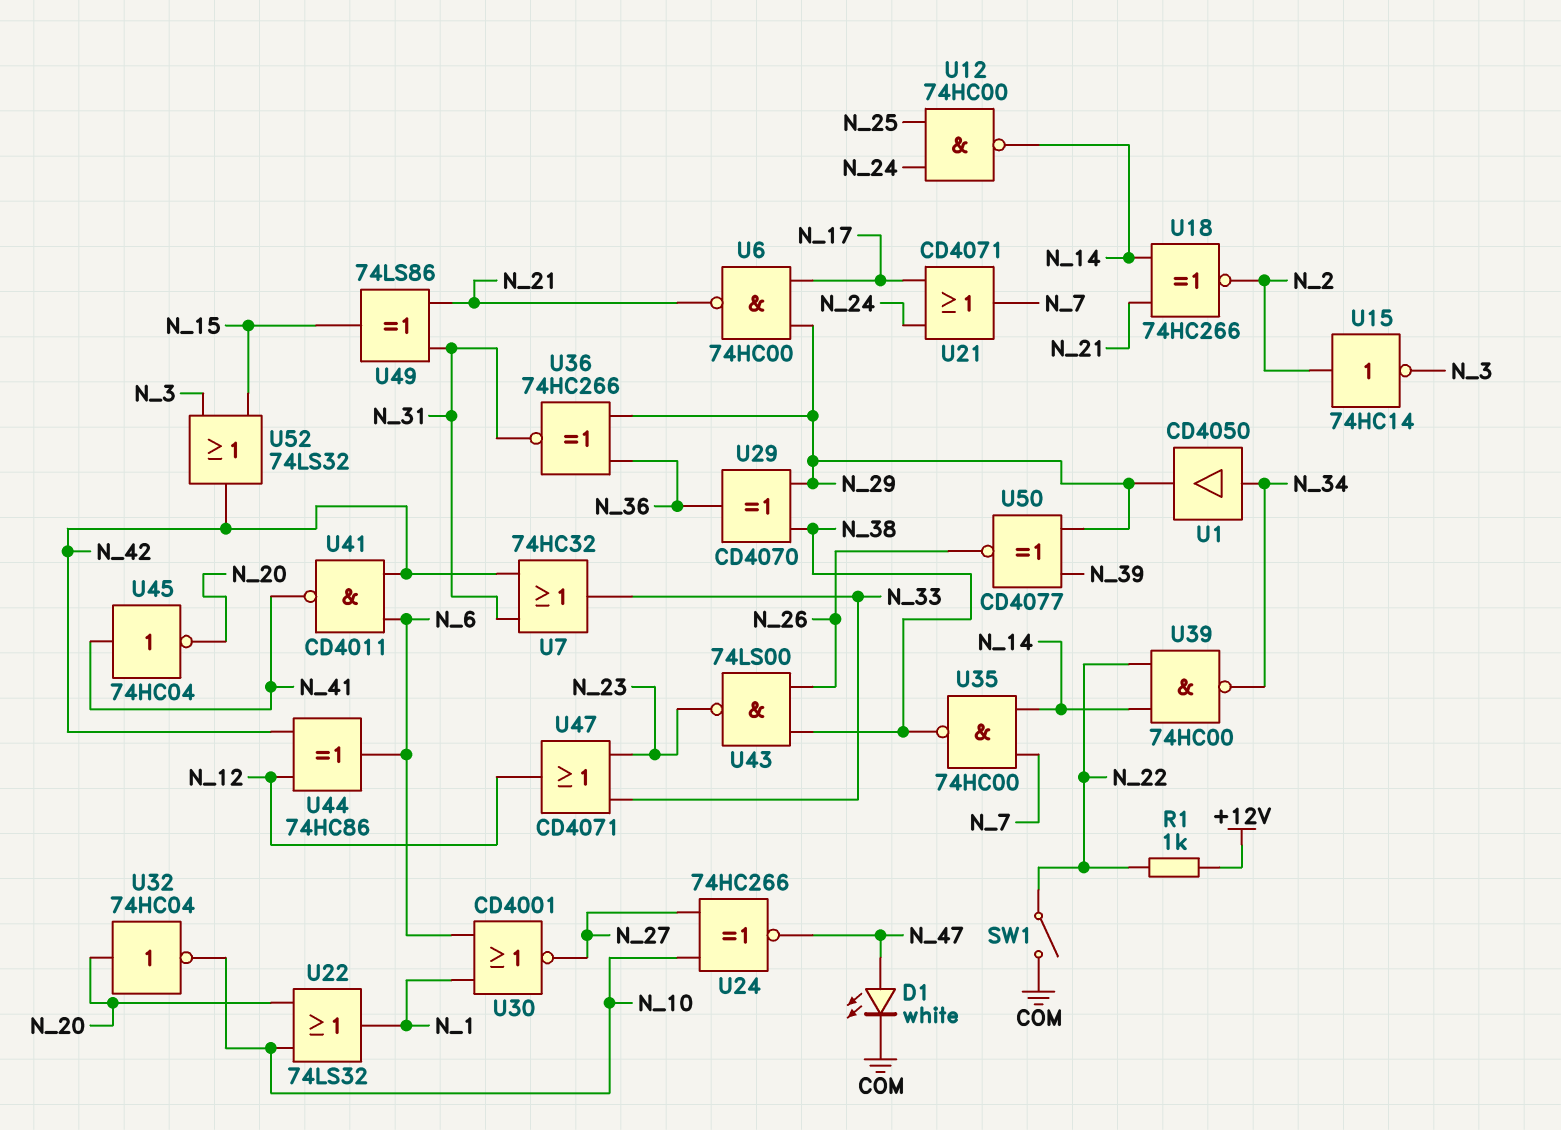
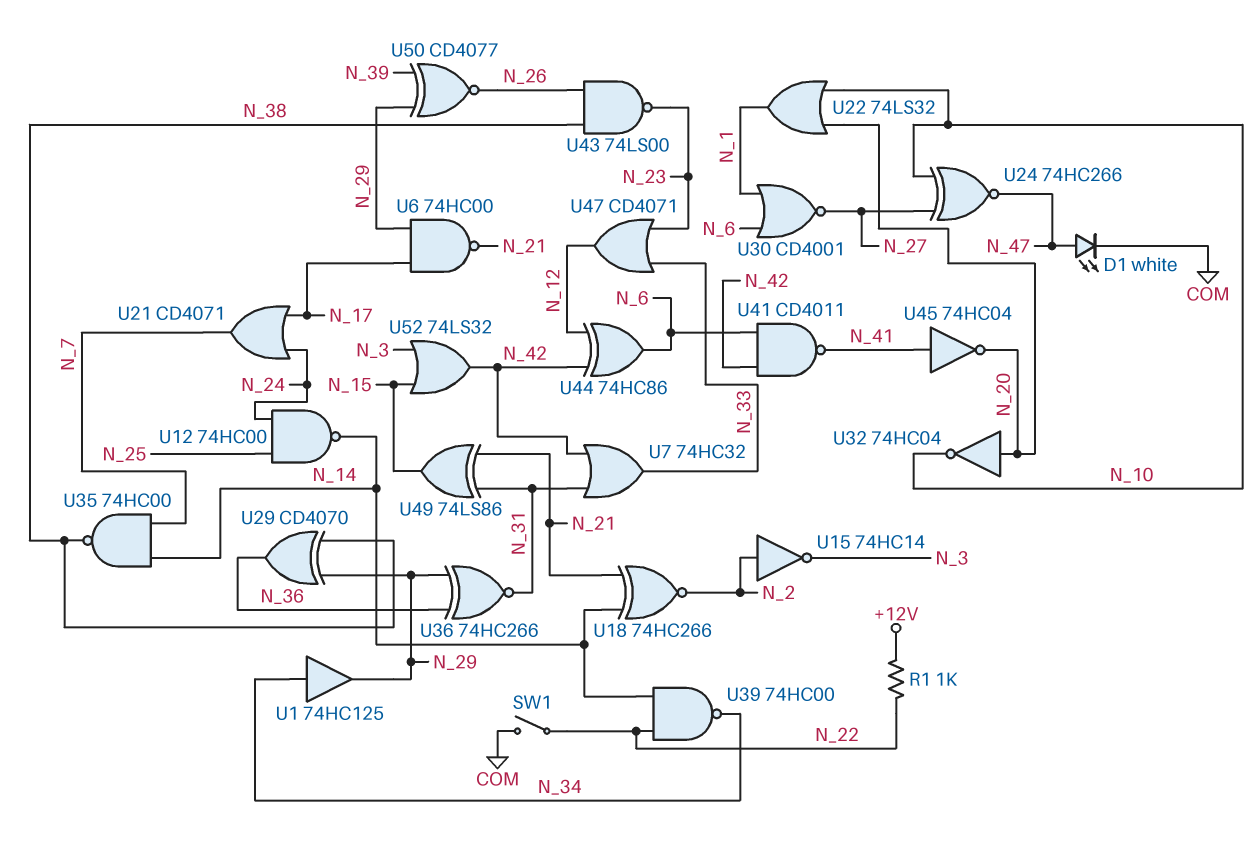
U1: buffer CD4050 (in N_34, out N_29) -> buffer 74HC125 (in N_34, out N_29)

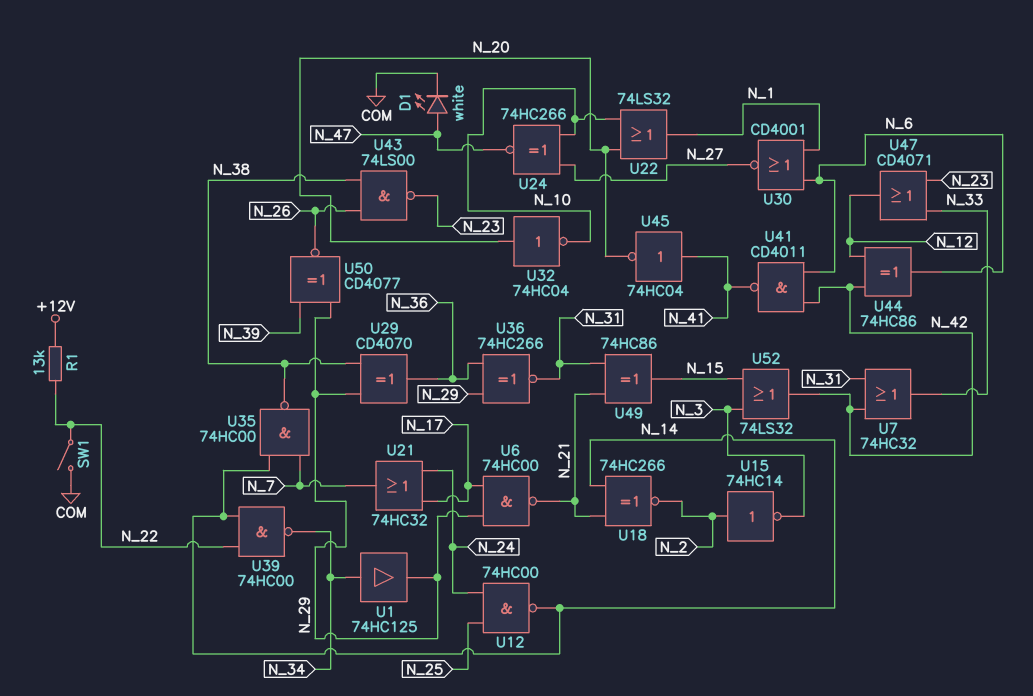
R1: 1k (+12V, N_22) -> 13k (+12V, N_22)
U21: OR CD4071 (in N_17, in N_24, out N_7) -> OR 74HC32 (in N_17, in N_24, out N_7)
U49: XOR 74LS86 (in N_21, in N_31, out N_15) -> XOR 74HC86 (in N_21, in N_31, out N_15)

